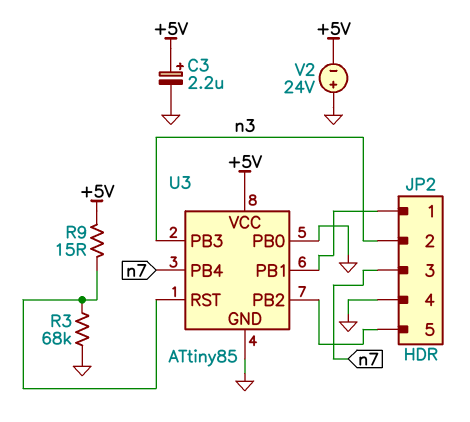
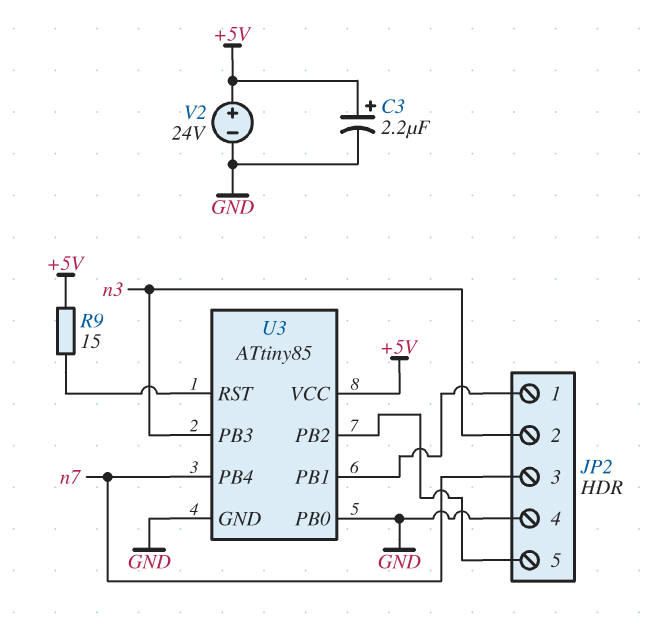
R3: 68k (GND, U3/RST) -> none
V2: 24V (plus GND, minus +5V) -> 24V (plus +5V, minus GND)

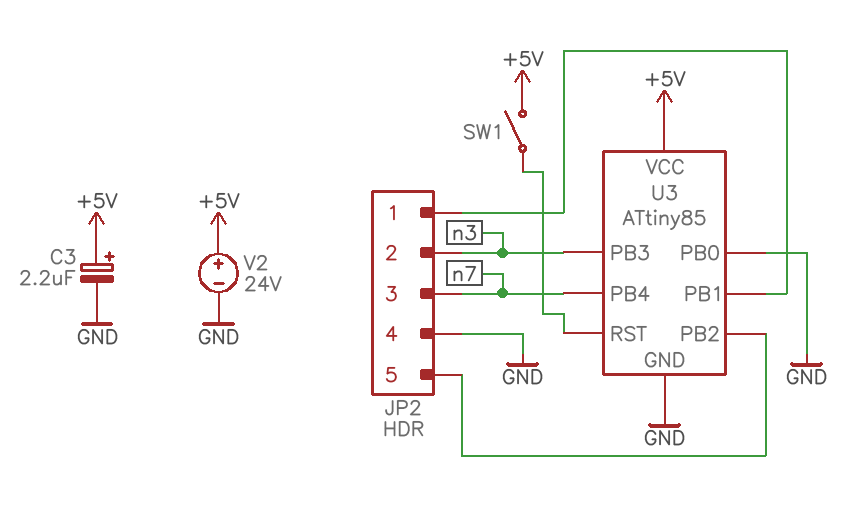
R9: 15 (+5V, U3/RST) -> none
SW1: none -> switch (+5V, U3/RST)

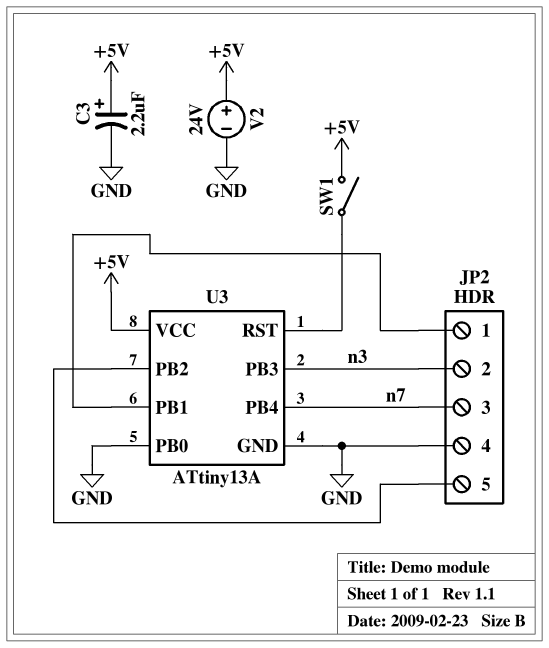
U3: ATtiny85 -> ATtiny13A

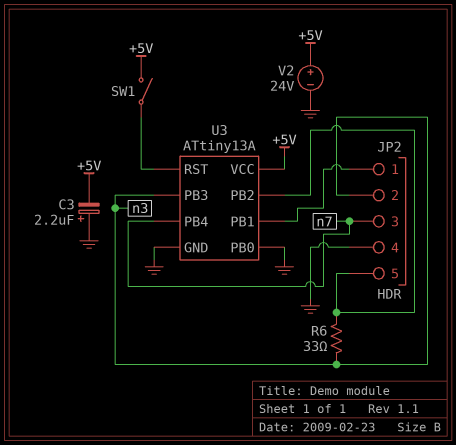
C3: 2.2uF (plus +5V, minus GND) -> 2.2uF (plus GND, minus +5V)
R6: none -> 33 (JP2/5, n3)

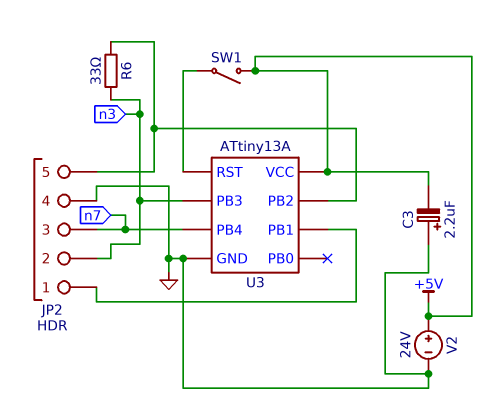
U3 pin PB0: GND -> none

